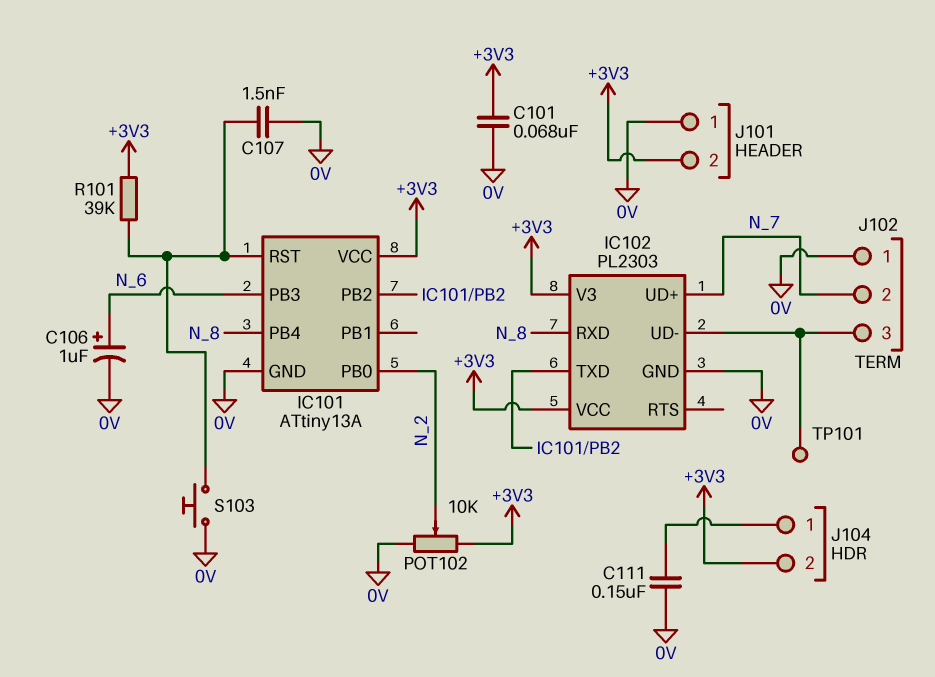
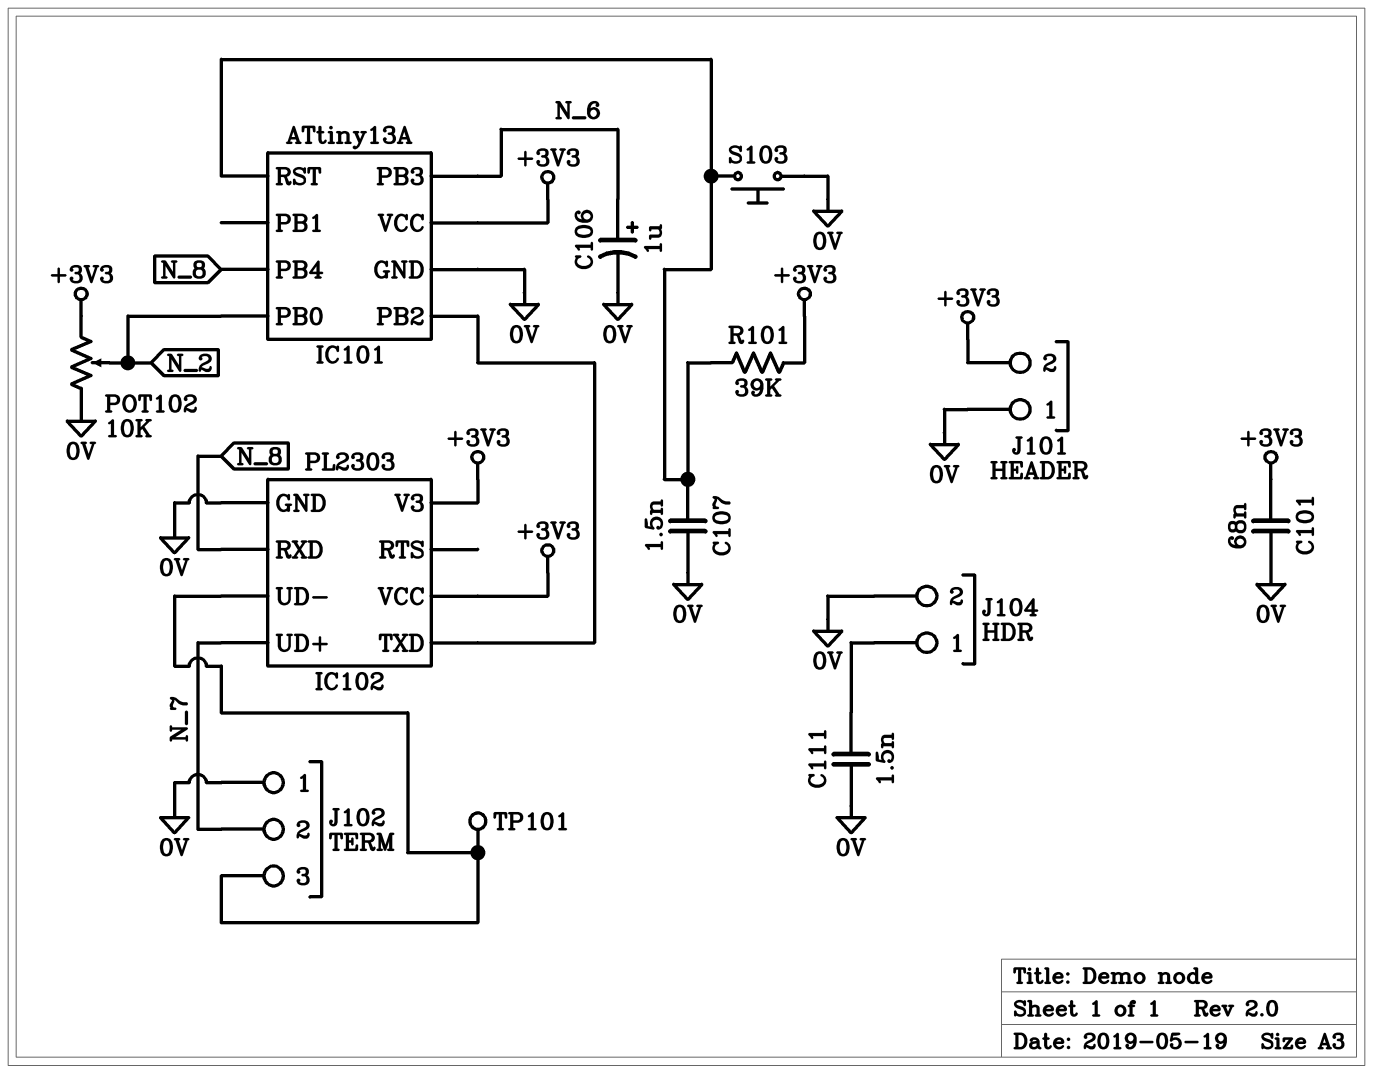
C111: 150nF (0V, J104/1) -> 1.5nF (0V, J104/1)
J104 pin 2: +3V3 -> 0V

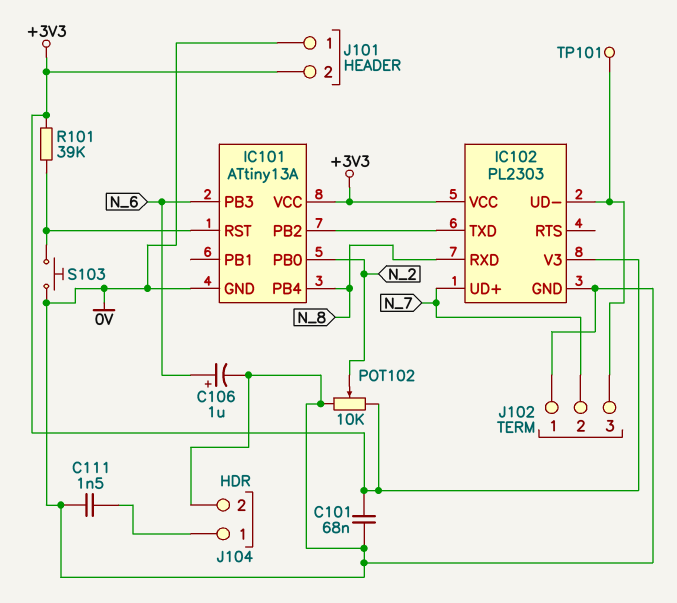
C107: 1.5nF (0V, IC101/RST) -> none

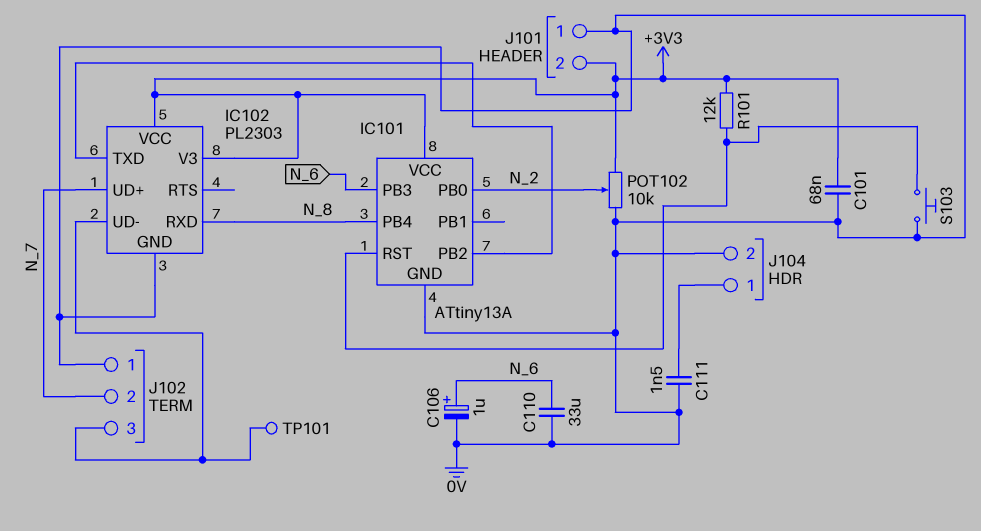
C110: none -> 33uF (0V, N_6)
R101: 39k (+3V3, IC101/RST) -> 12k (+3V3, IC101/RST)

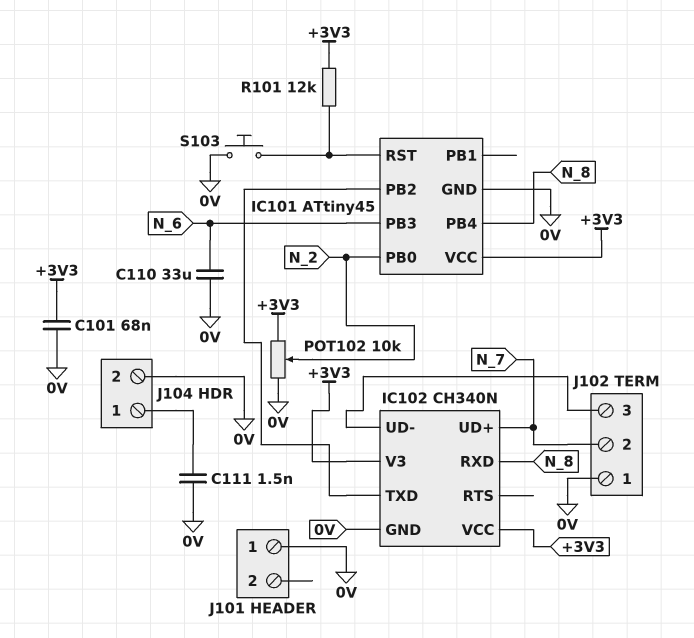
C106: 1uF (plus N_6, minus 0V) -> none
IC101: ATtiny13A -> ATtiny45
IC102: PL2303 -> CH340N
J101 pin 2: +3V3 -> none
TP101: test point (IC102/UD-) -> none

